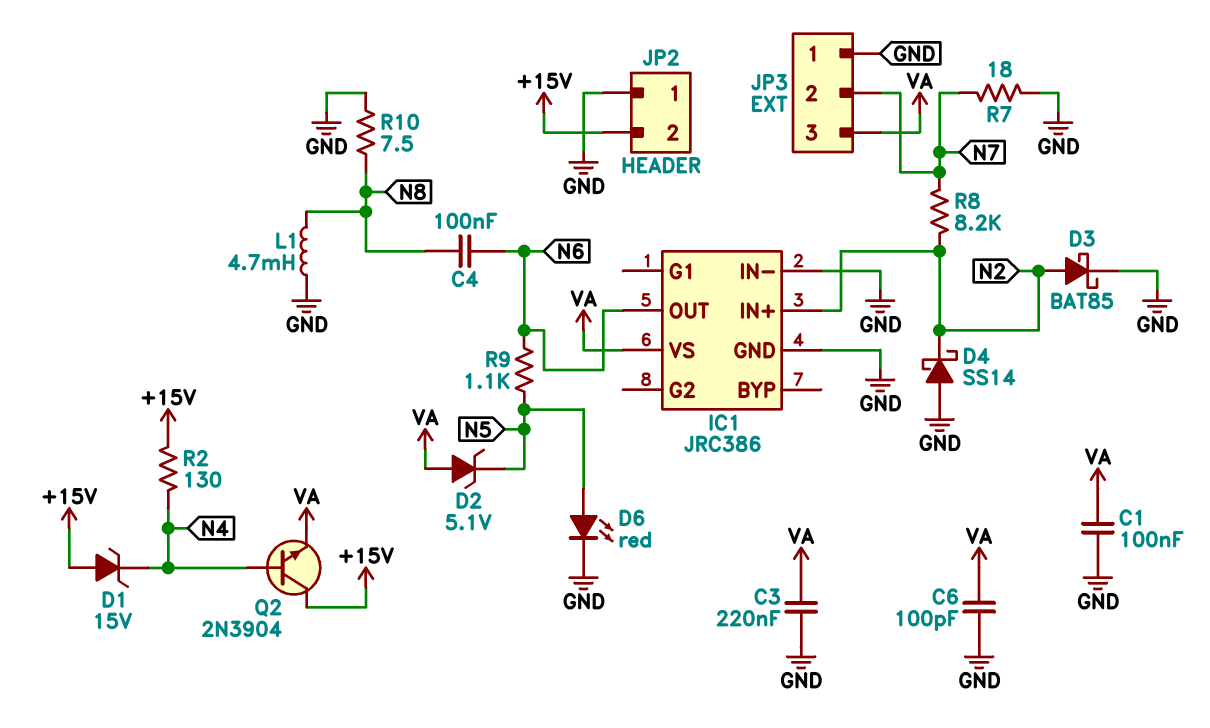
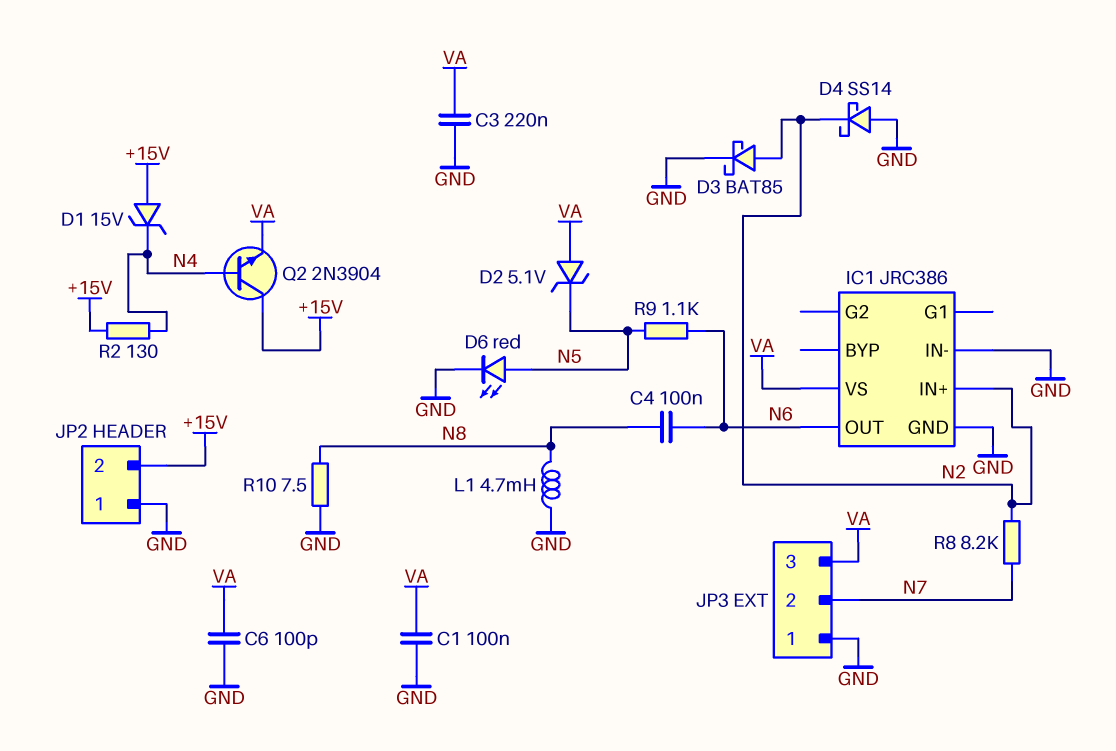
R7: 18 (GND, N7) -> none

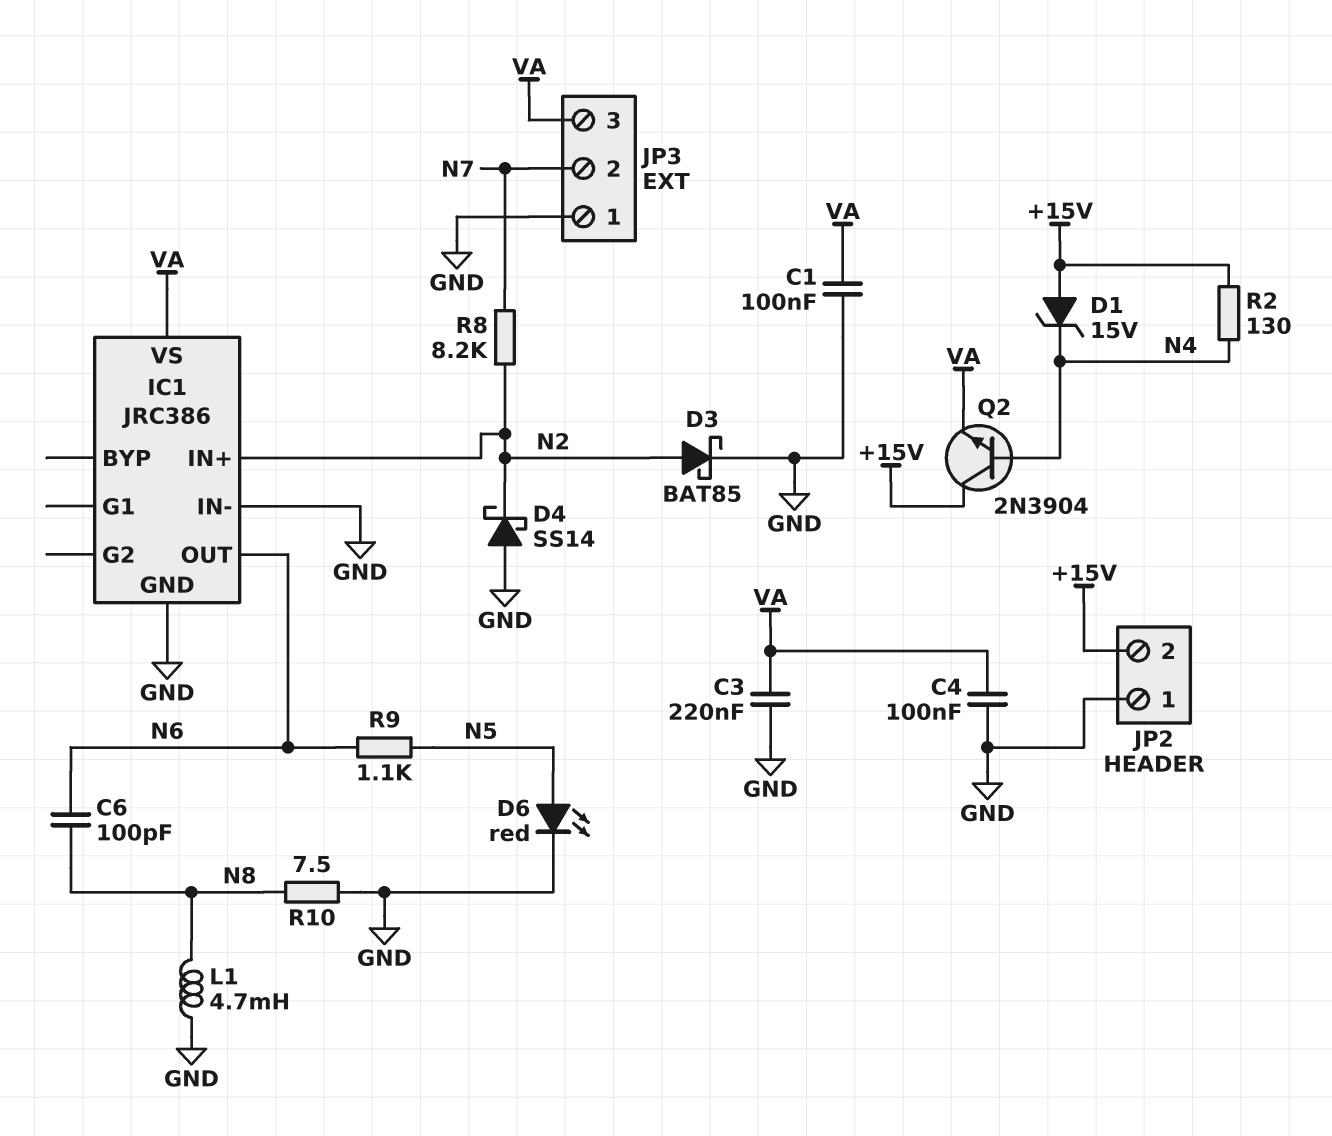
C4: 100nF (N6, N8) -> 100nF (GND, VA)
C6: 100pF (GND, VA) -> 100pF (N6, N8)
D2: zener 5.1V (A VA, K N5) -> none

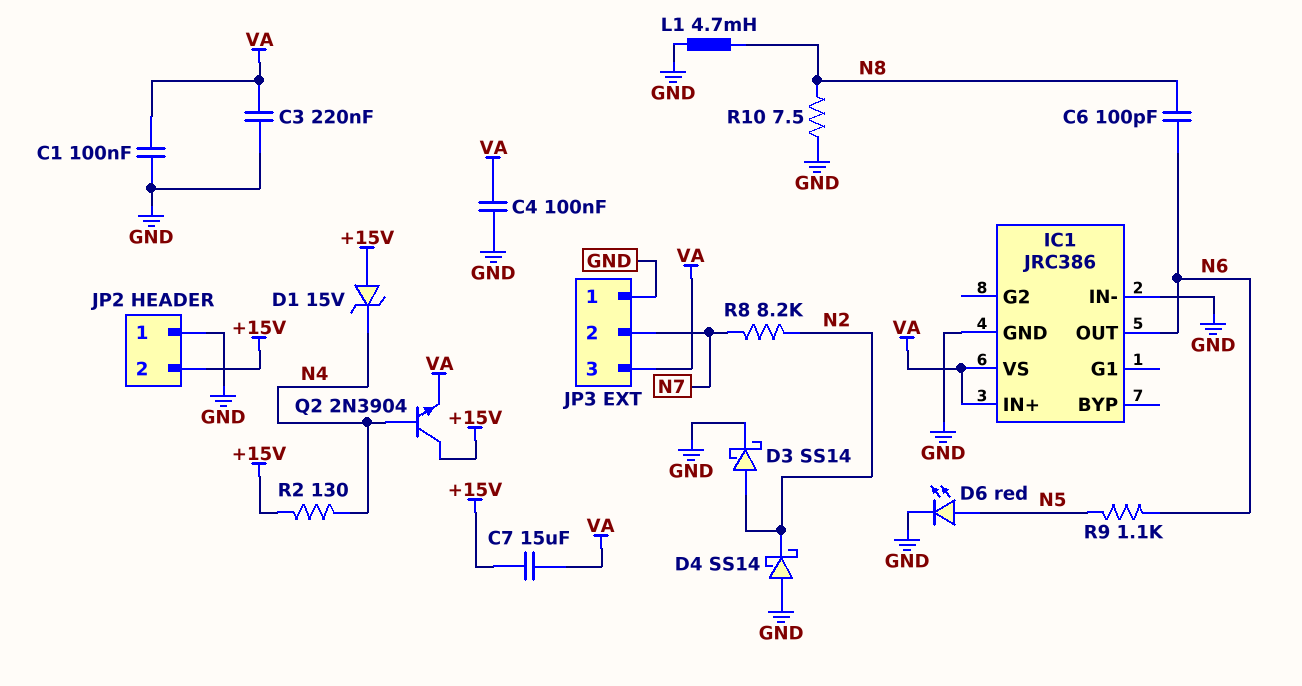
C7: none -> 15uF (+15V, VA)
D3: schottky BAT85 (A N2, K GND) -> schottky SS14 (A N2, K GND)
IC1 pin IN+: N2 -> VA

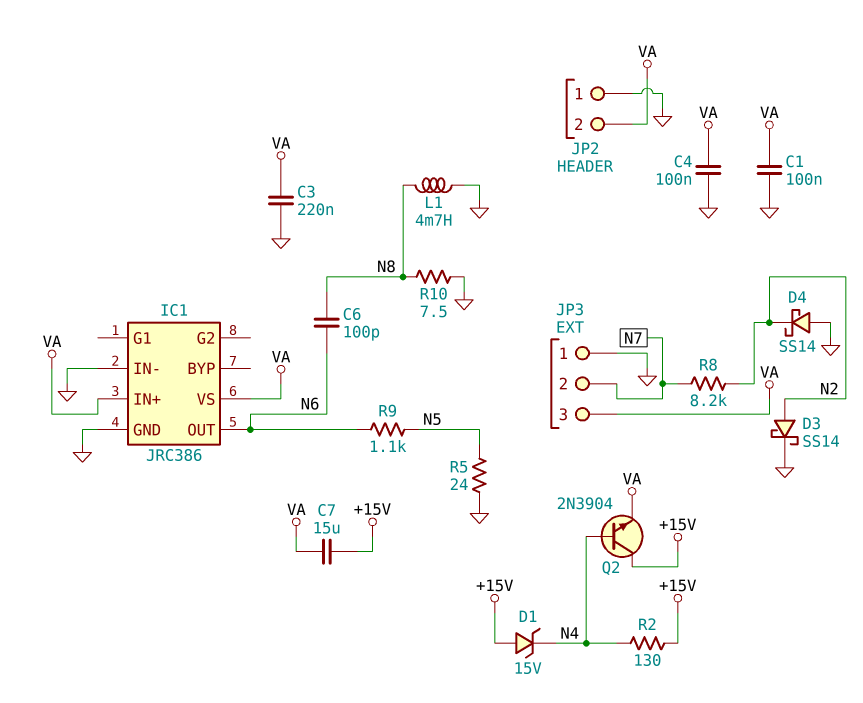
D6: LED red (A N5, K GND) -> none
JP2 pin 2: +15V -> VA
R5: none -> 24 (GND, N5)

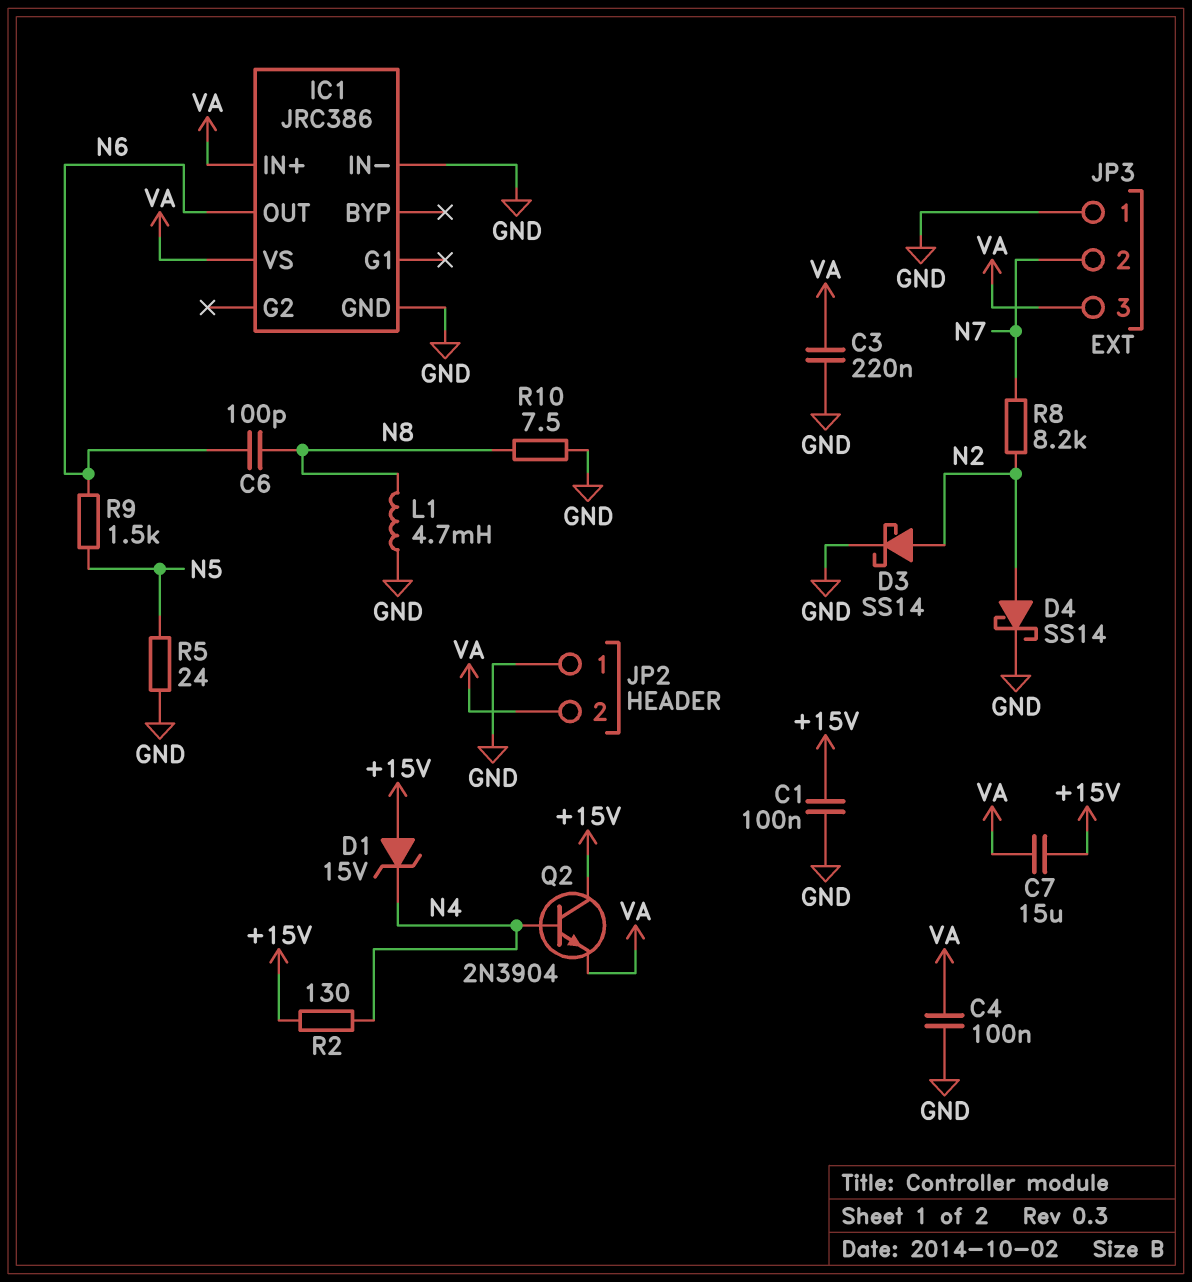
C1: 100nF (GND, VA) -> 100nF (+15V, GND)
D4: schottky SS14 (A GND, K N2) -> schottky SS14 (A N2, K GND)
R9: 1.1k (N5, N6) -> 1.5k (N5, N6)

